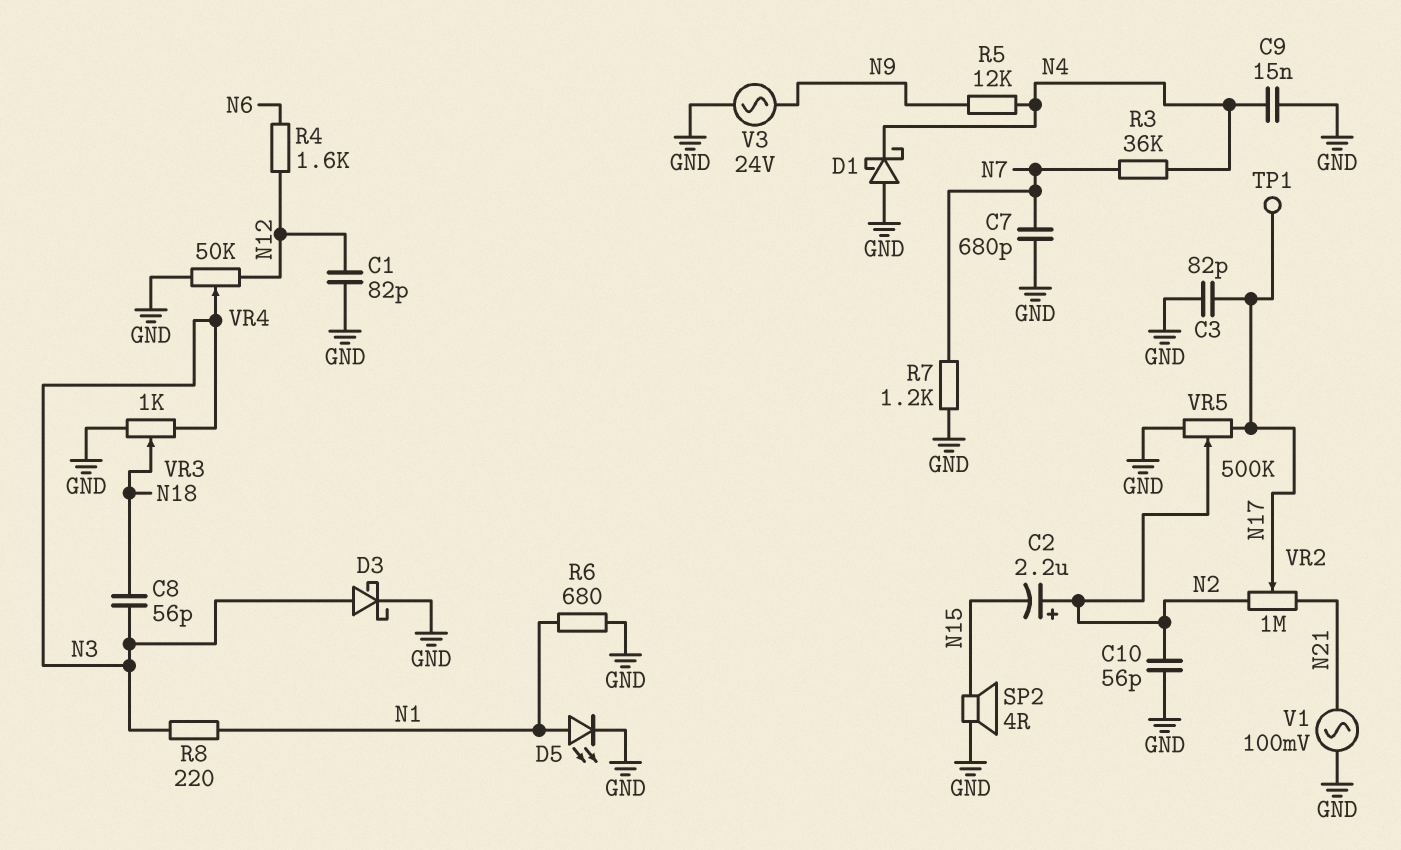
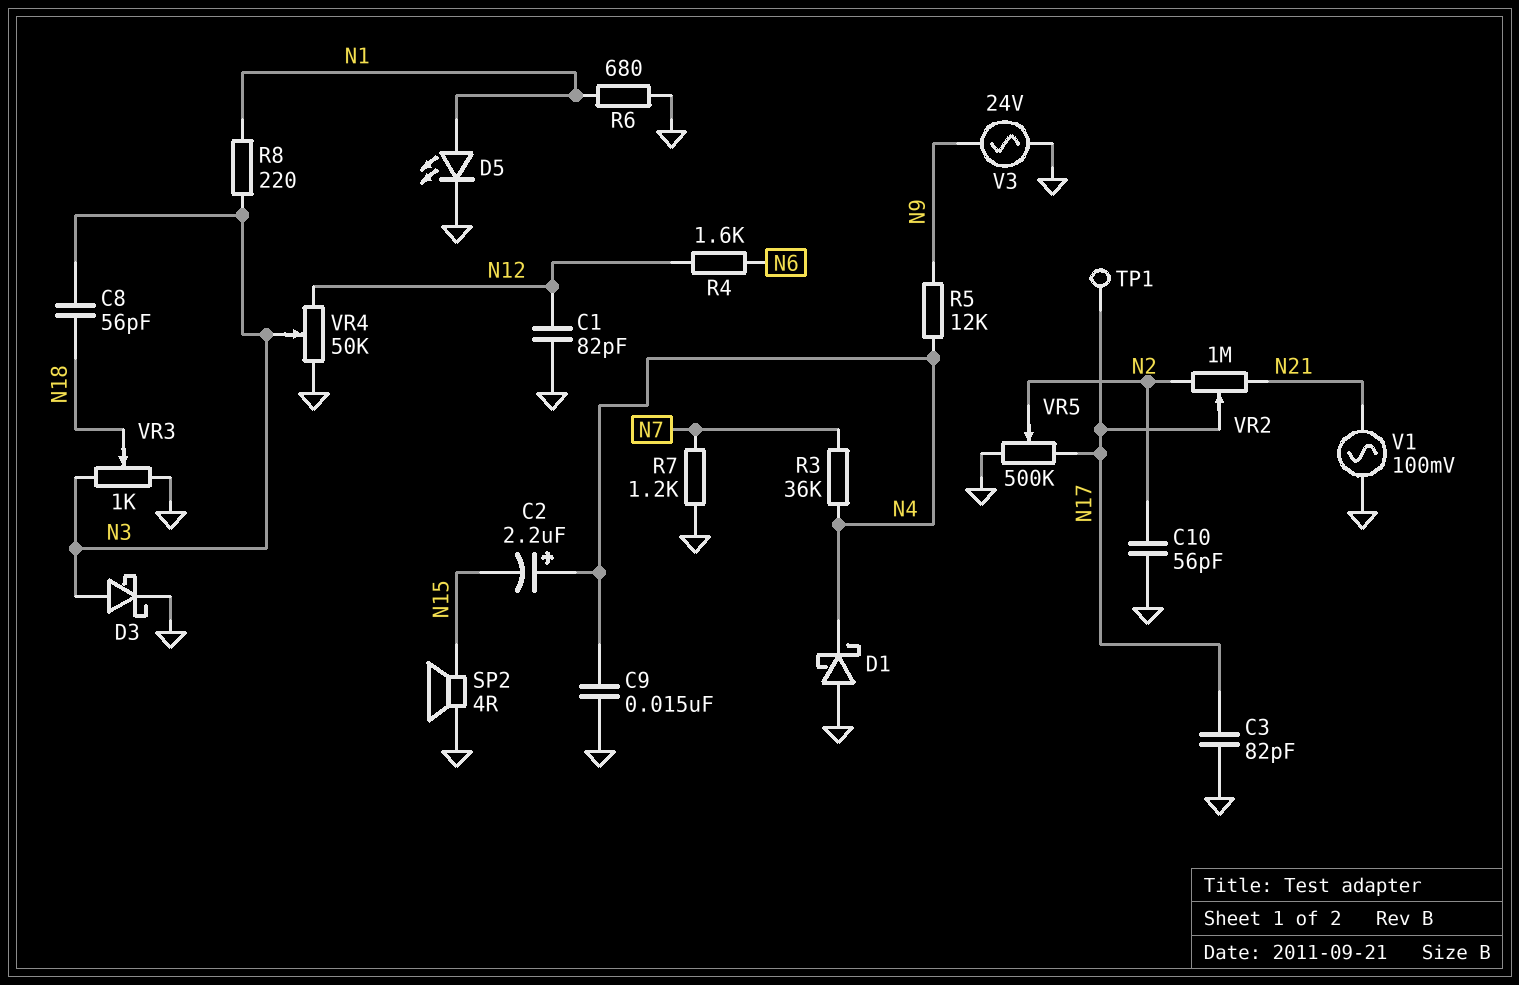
C2: 2.2uF (plus N2, minus N15) -> 2.2uF (plus N4, minus N15)
C7: 680pF (GND, N7) -> none

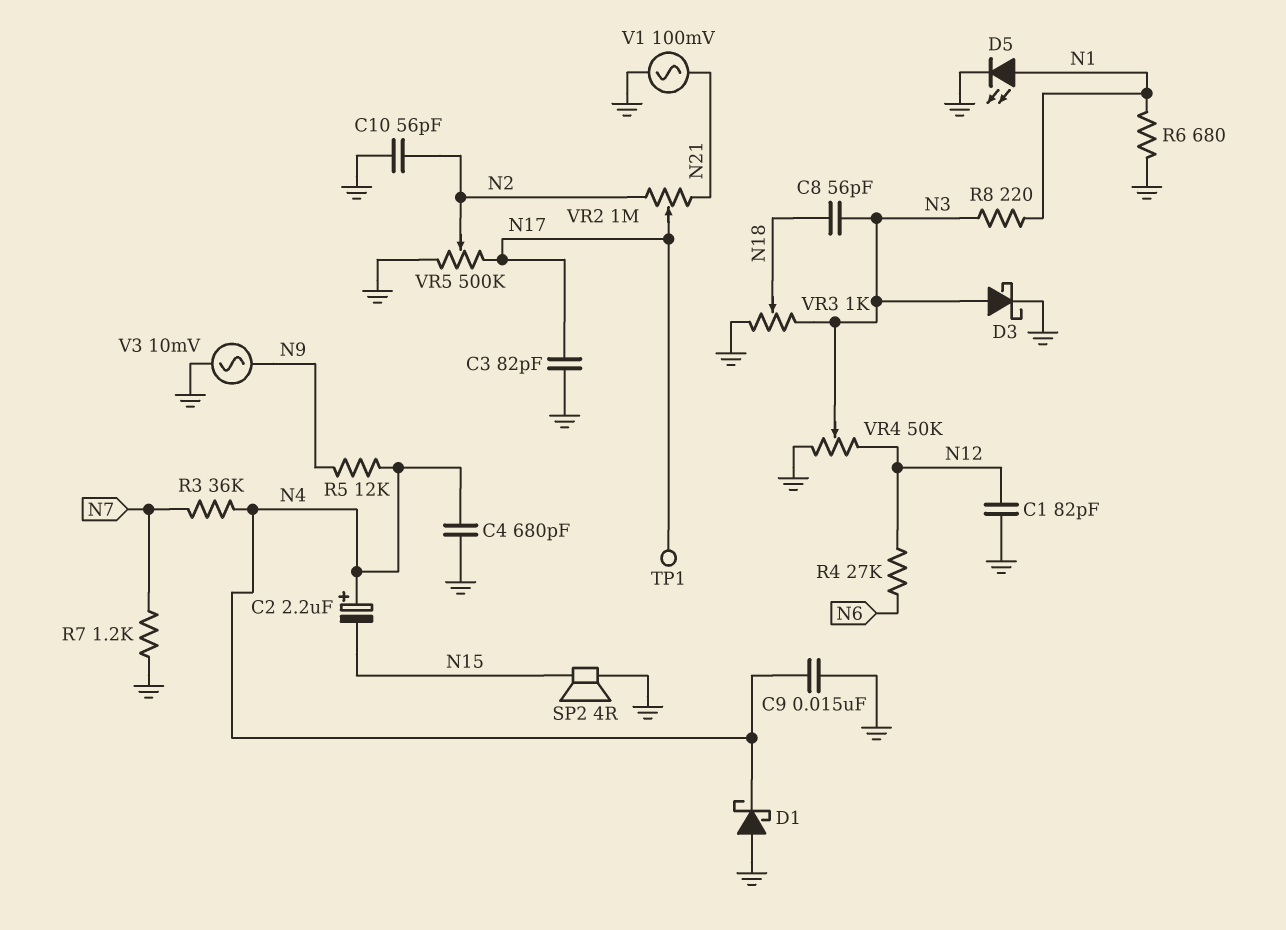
C4: none -> 680pF (GND, N4)
R4: 1.6k (N6, N12) -> 27k (N6, N12)
V3: AC 24V (GND, N9) -> AC 10mV (GND, N9)

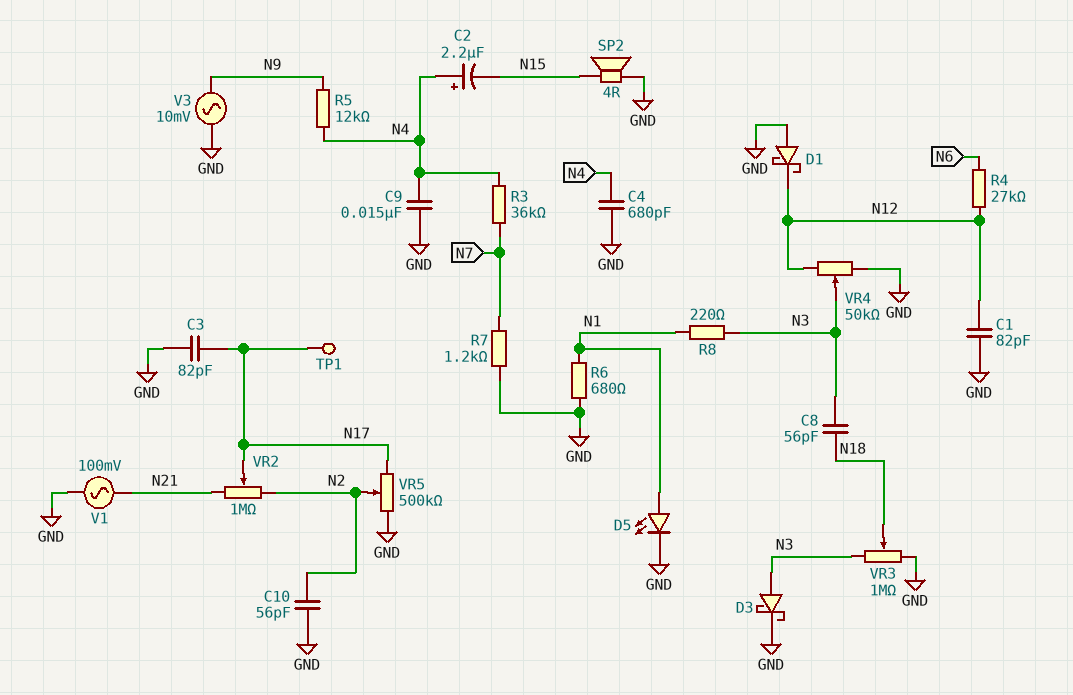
D1: schottky (A GND, K N4) -> schottky (A GND, K N12)
VR3: 1k (GND, N3, wiper N18) -> 1M (GND, N3, wiper N18)

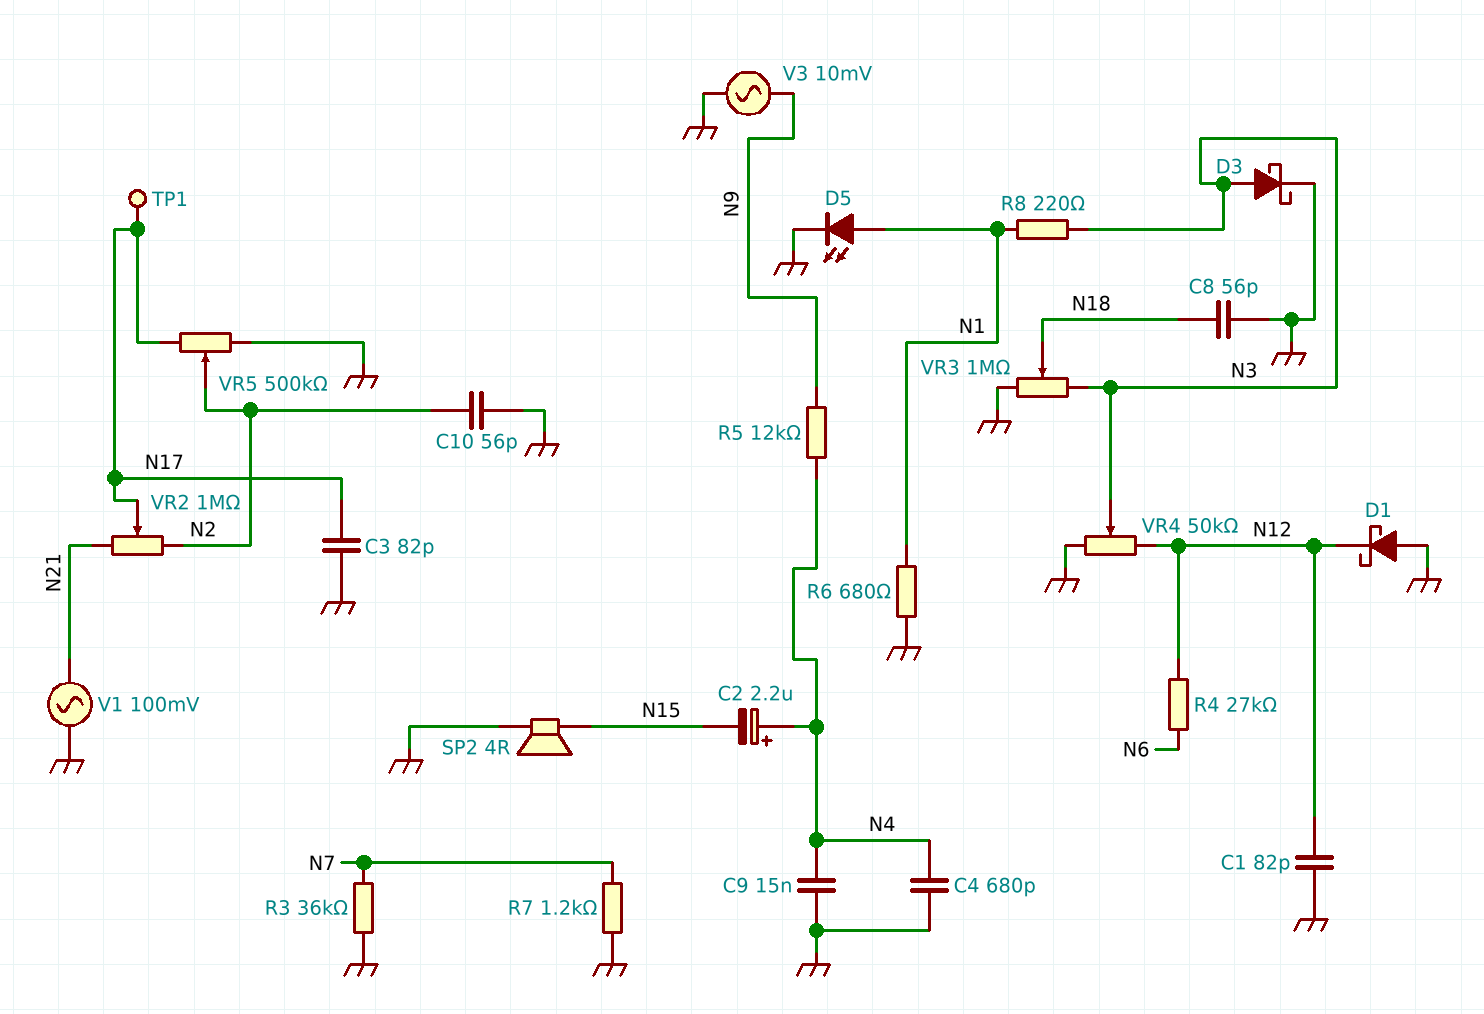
C8: 56pF (N3, N18) -> 56pF (GND, N18)
R3: 36k (N4, N7) -> 36k (GND, N7)

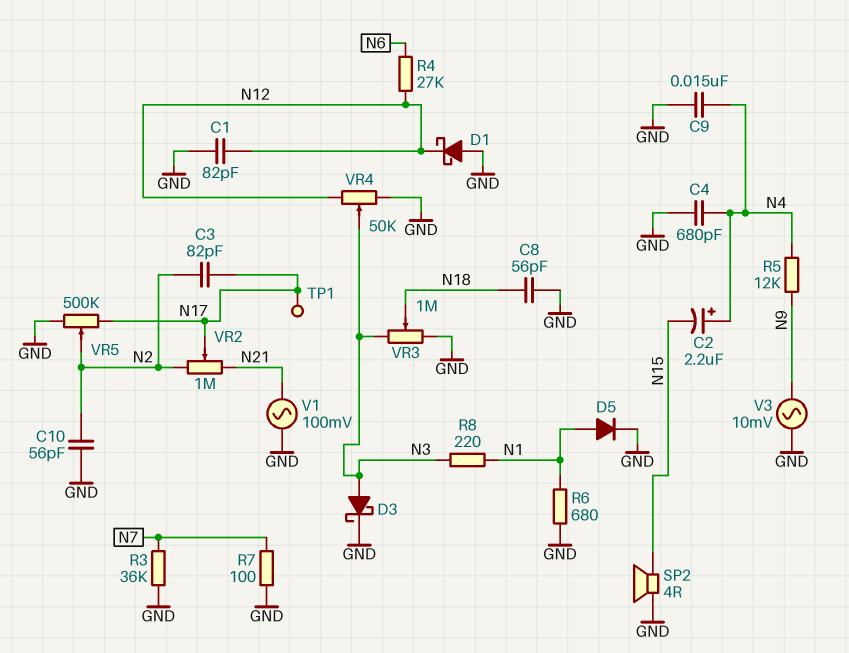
C3: 82pF (GND, N17) -> 82pF (N2, N17)
D5: LED (A N1, K GND) -> diode (A N1, K GND)
R7: 1.2k (GND, N7) -> 100 (GND, N7)

